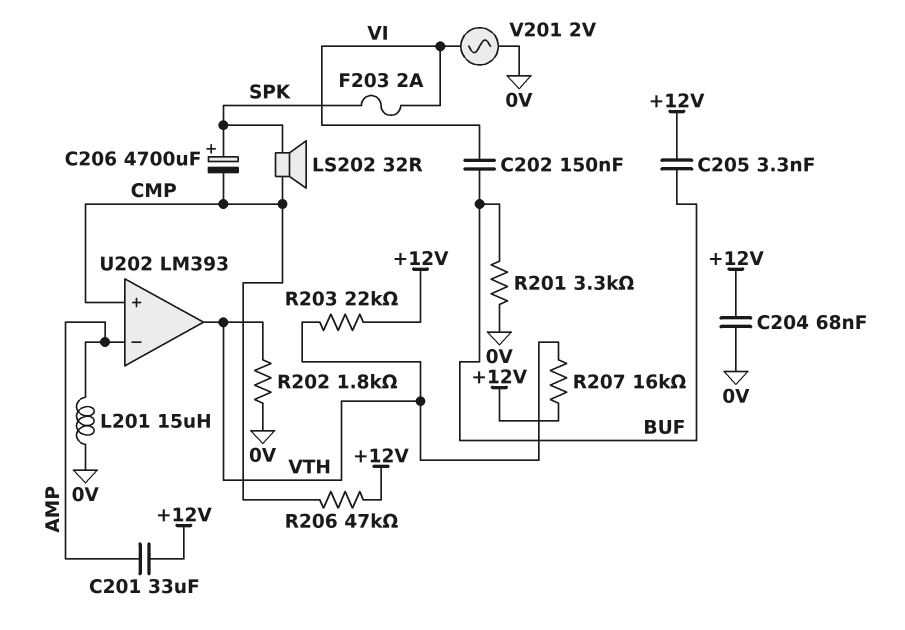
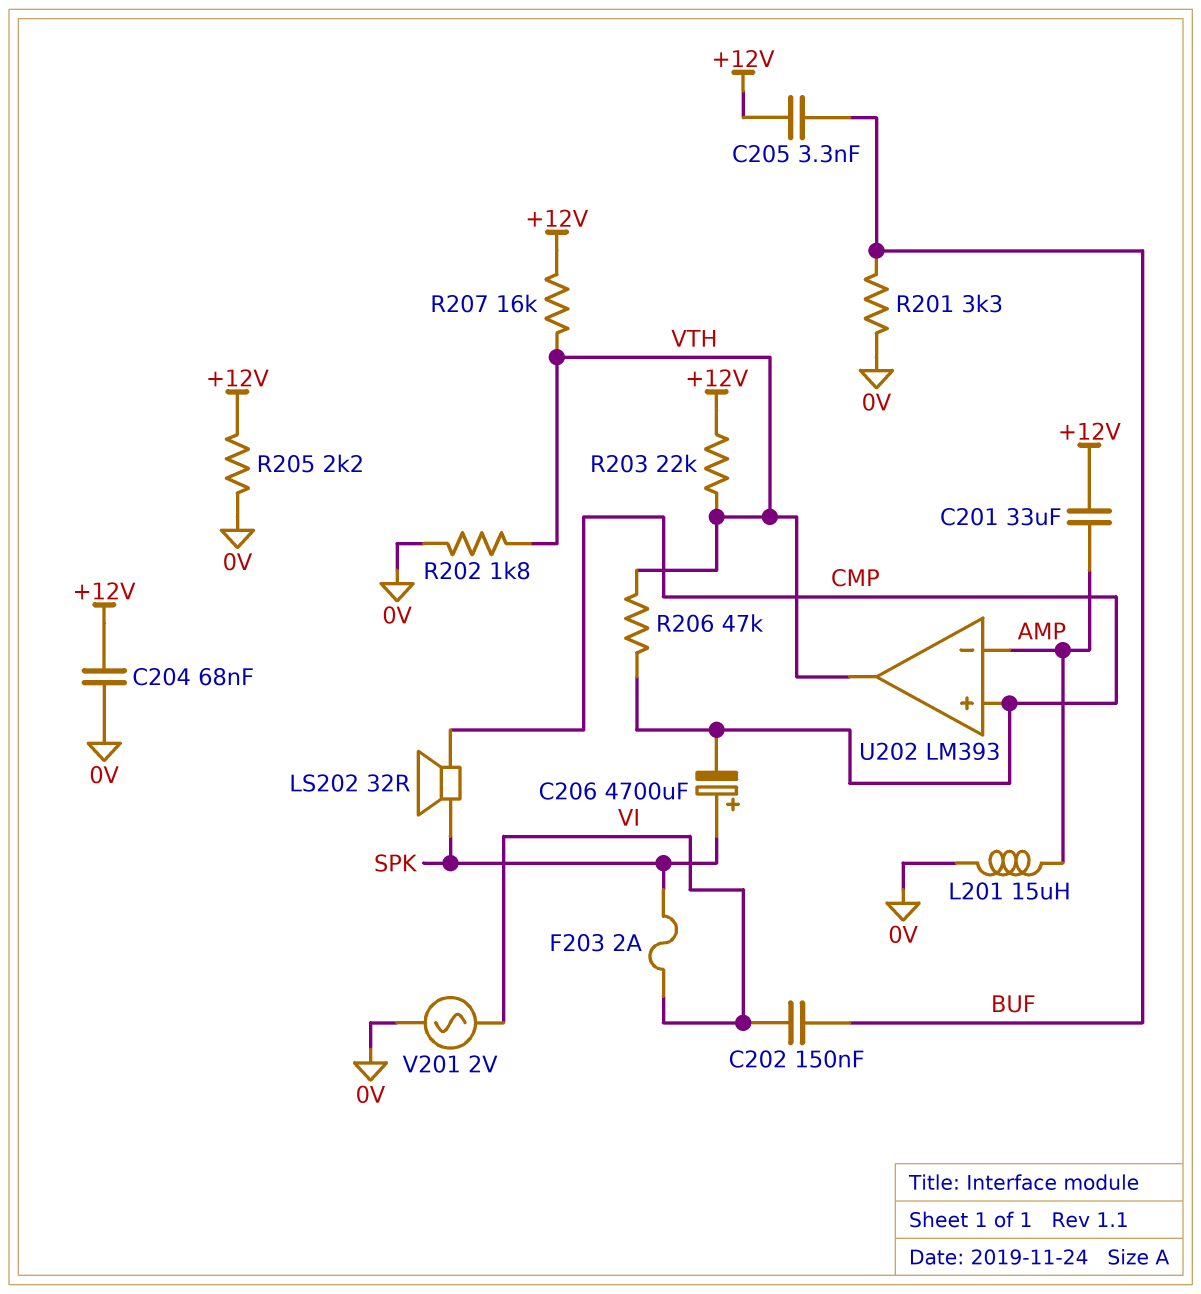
R205: none -> 2.2k (+12V, 0V)
R206: 47k (+12V, CMP) -> 47k (CMP, VTH)

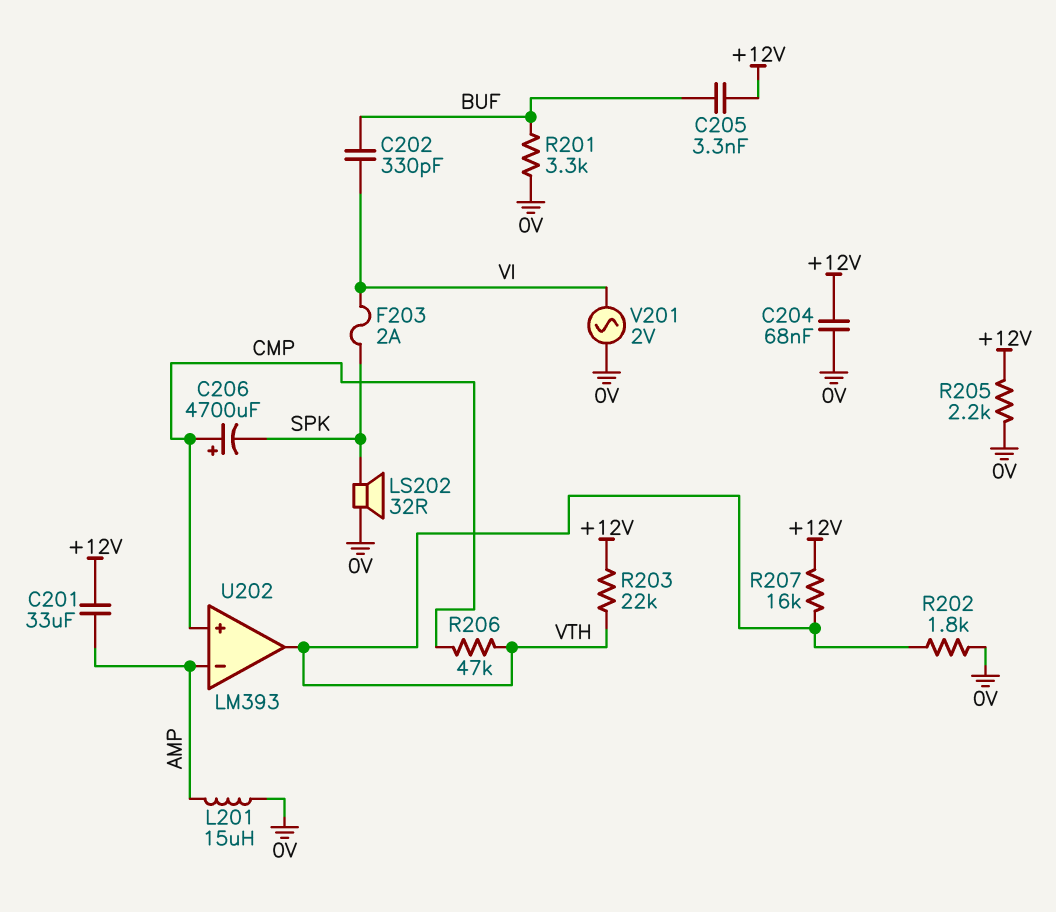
C202: 150nF (BUF, VI) -> 330pF (BUF, VI)
C206: 4700uF (plus SPK, minus CMP) -> 4700uF (plus CMP, minus SPK)
LS202: speaker 32R (CMP, SPK) -> speaker 32R (0V, SPK)

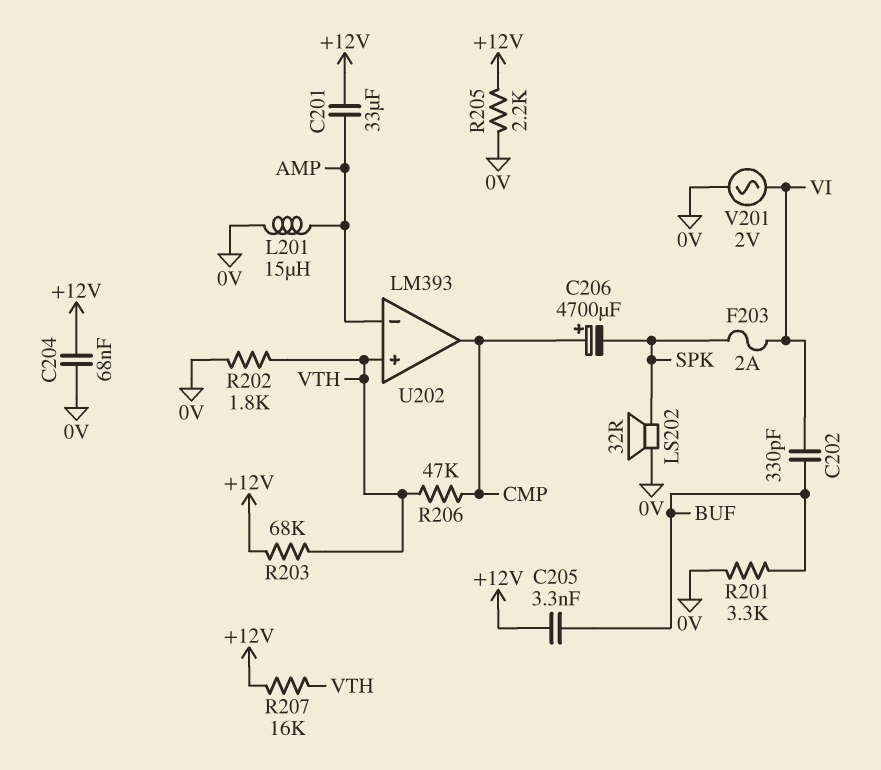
R203: 22k (+12V, VTH) -> 68k (+12V, VTH)
U202 pin in+: CMP -> VTH
U202 pin out: VTH -> CMP

